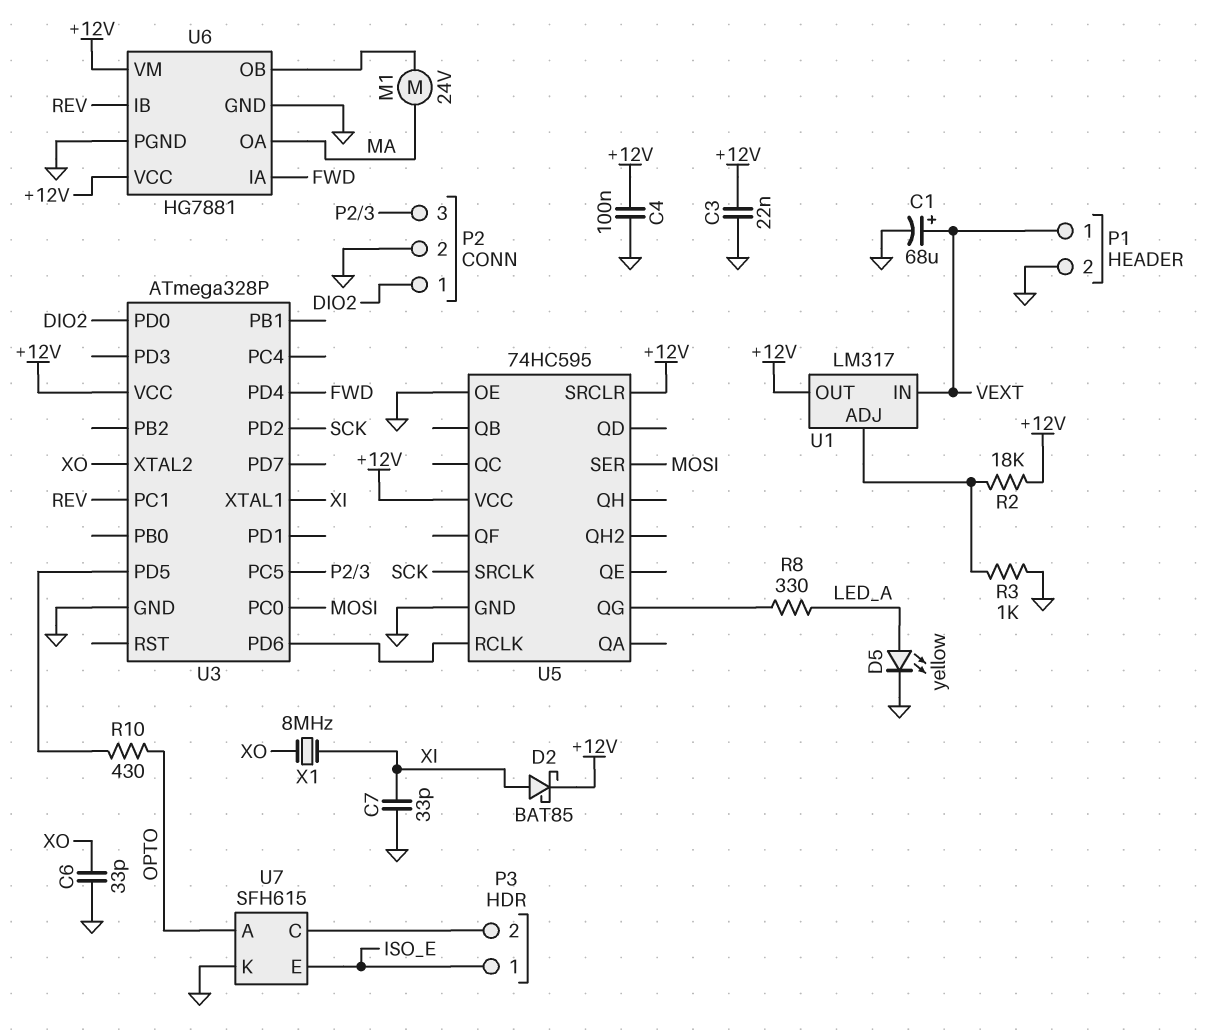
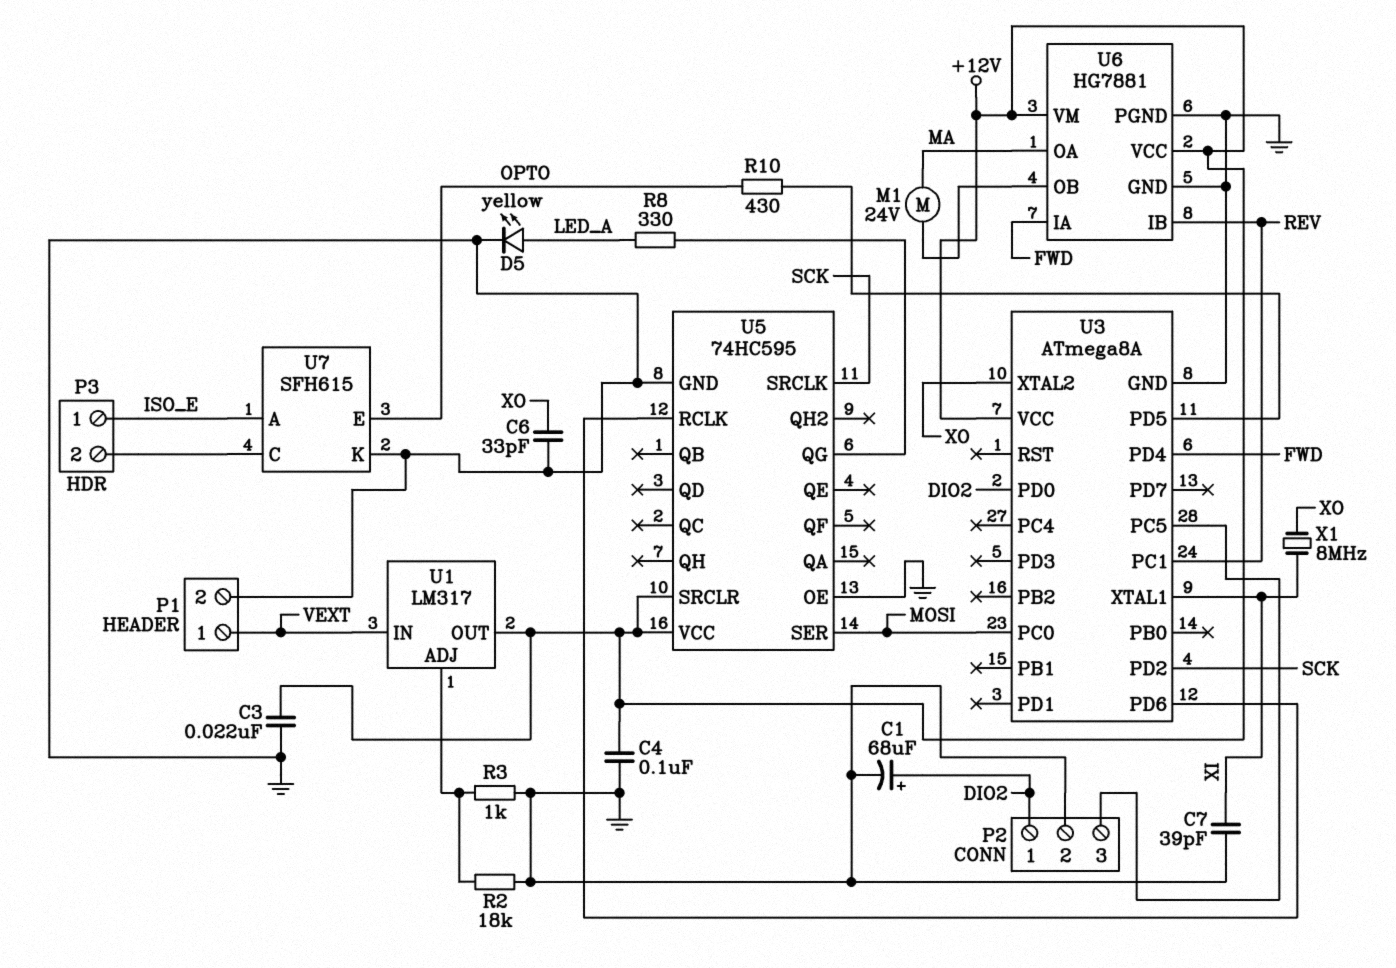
C1: 68uF (plus VEXT, minus GND) -> 68uF (plus DIO2, minus GND)
C7: 33pF (GND, XI) -> 39pF (GND, XI)
D2: schottky BAT85 (A XI, K +12V) -> none
R2: 18k (+12V, U1/ADJ) -> 18k (GND, U1/ADJ)
U3: ATmega328P -> ATmega8A
U7 pin A: OPTO -> ISO_E
U7 pin E: ISO_E -> OPTO

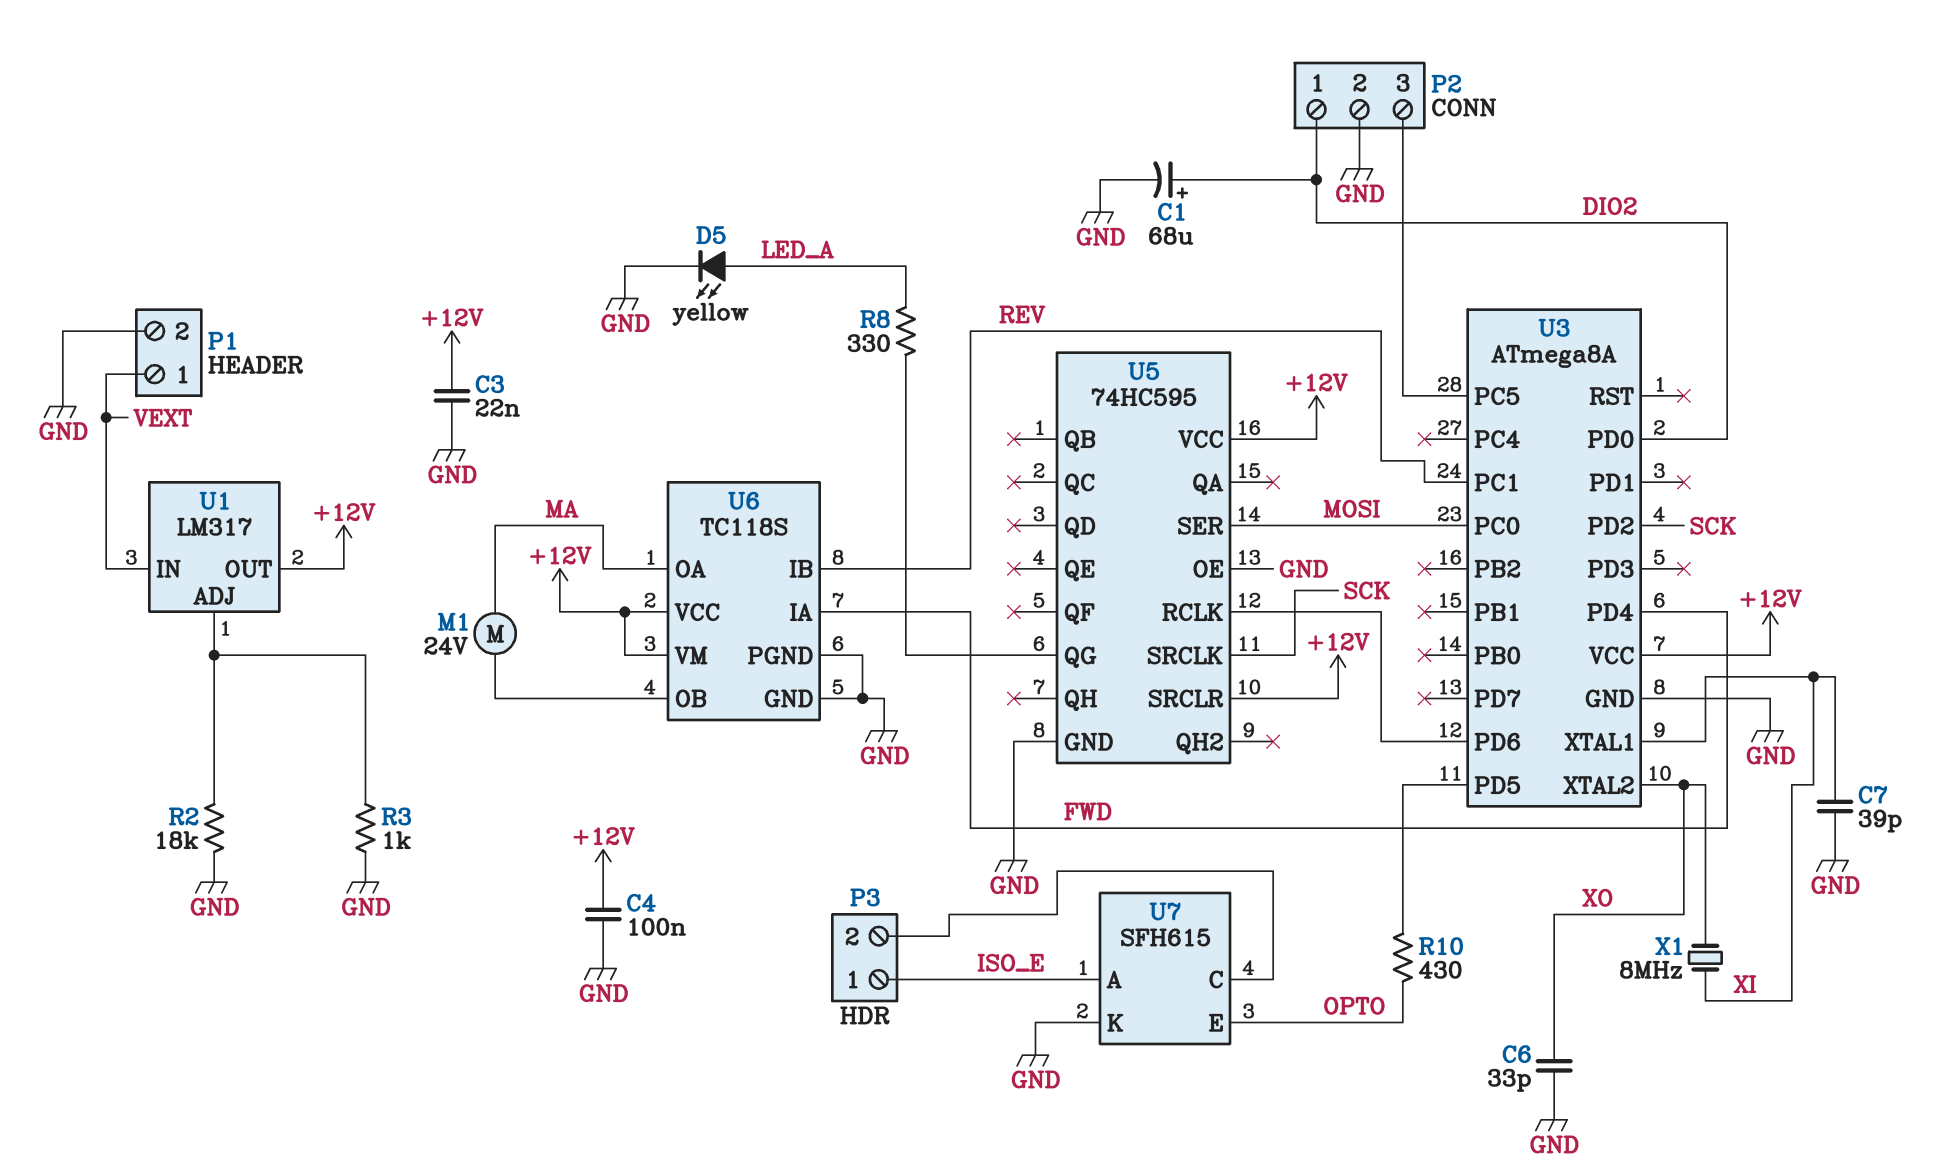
U6: HG7881 -> TC118S

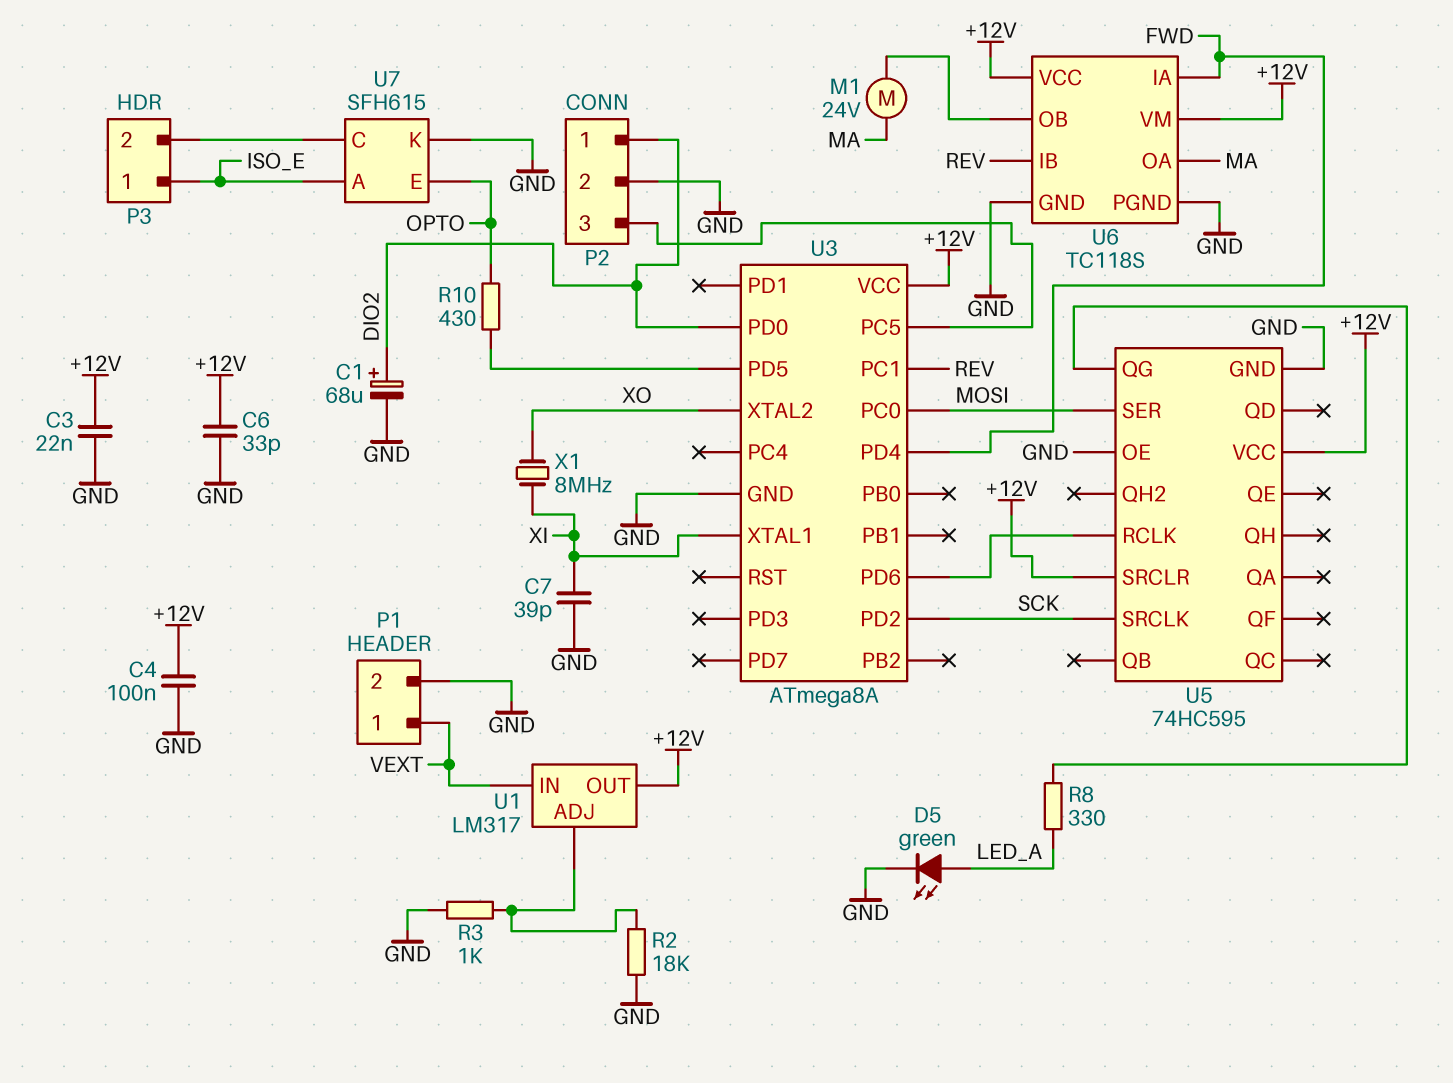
C6: 33pF (GND, XO) -> 33pF (+12V, GND)
D5: LED yellow (A LED_A, K GND) -> LED green (A LED_A, K GND)

